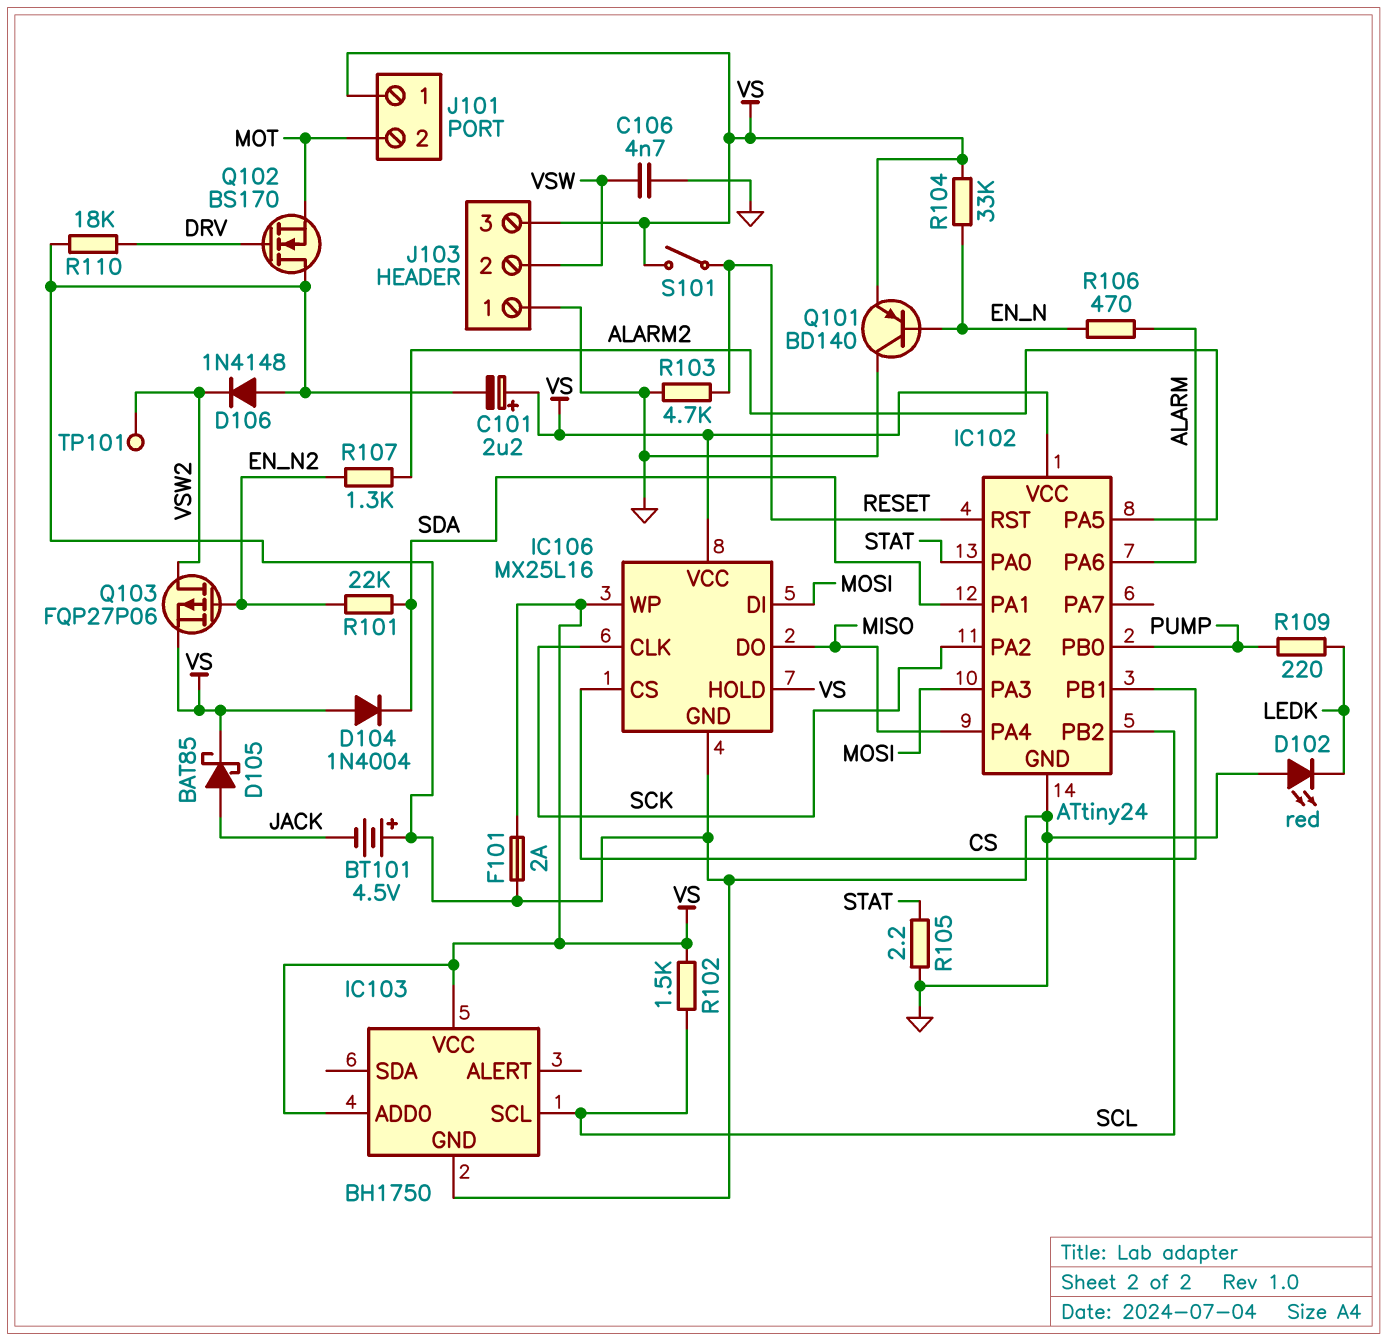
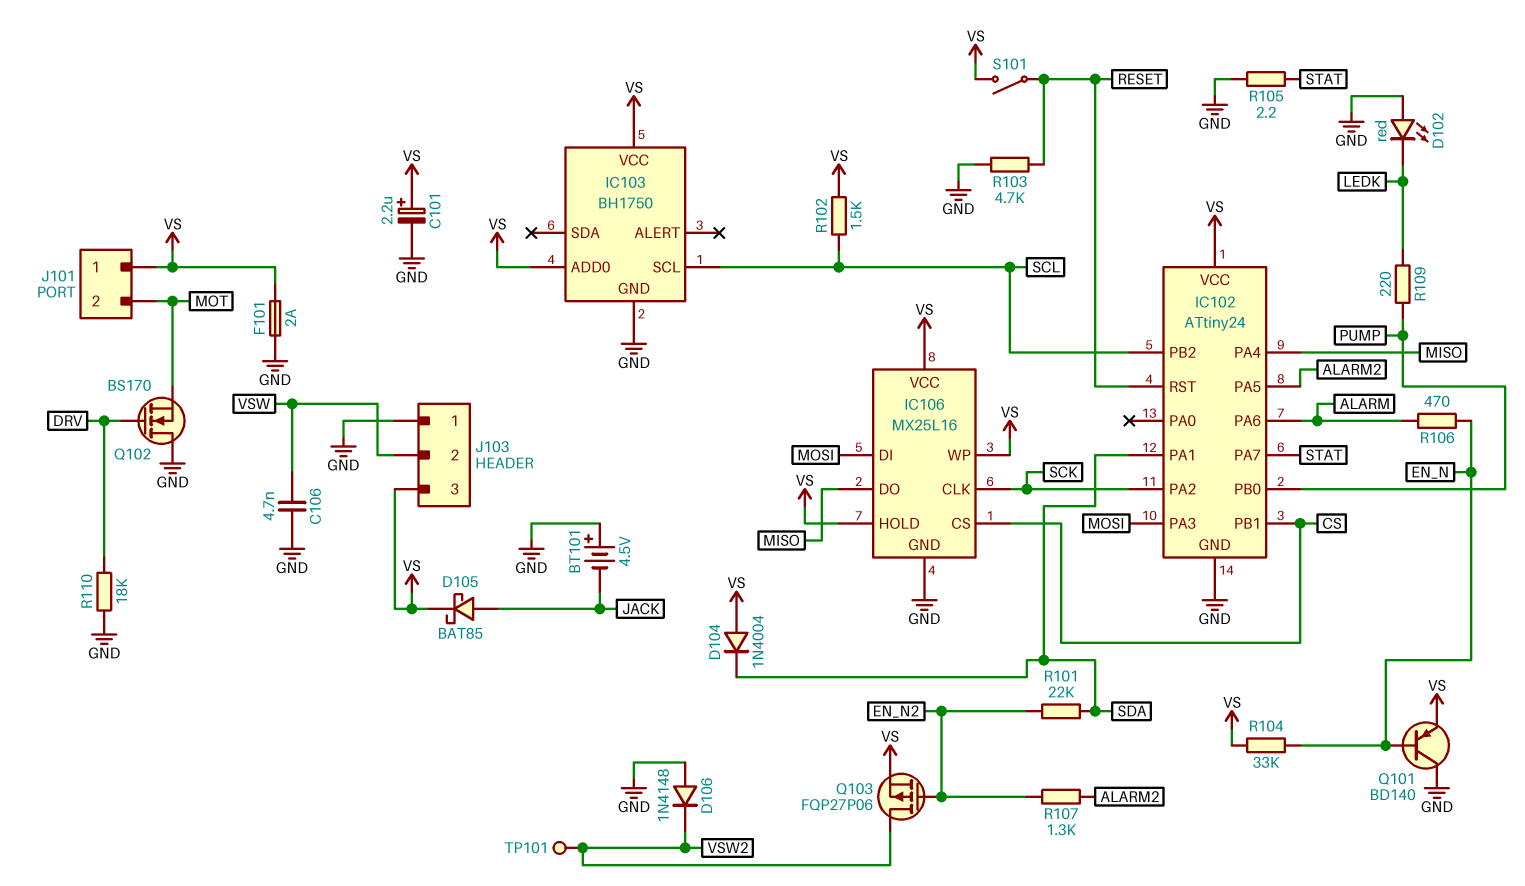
IC102 pin PA0: STAT -> none
IC102 pin PA7: none -> STAT

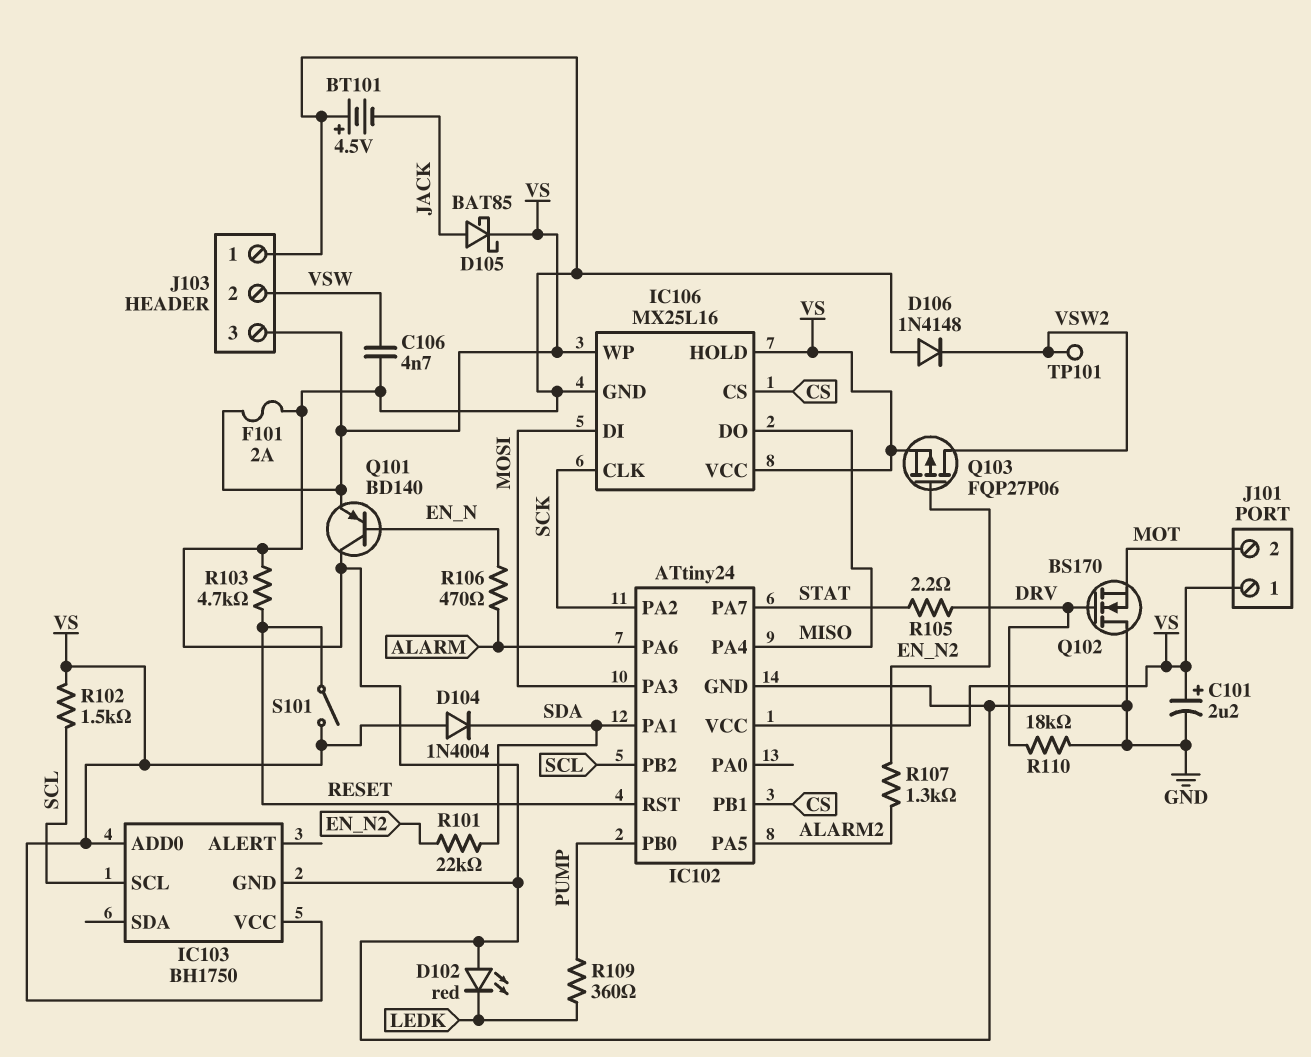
R104: 33k (EN_N, VS) -> none
R105: 2.2 (GND, STAT) -> 2.2 (DRV, STAT)
R109: 220 (LEDK, PUMP) -> 360 (LEDK, PUMP)

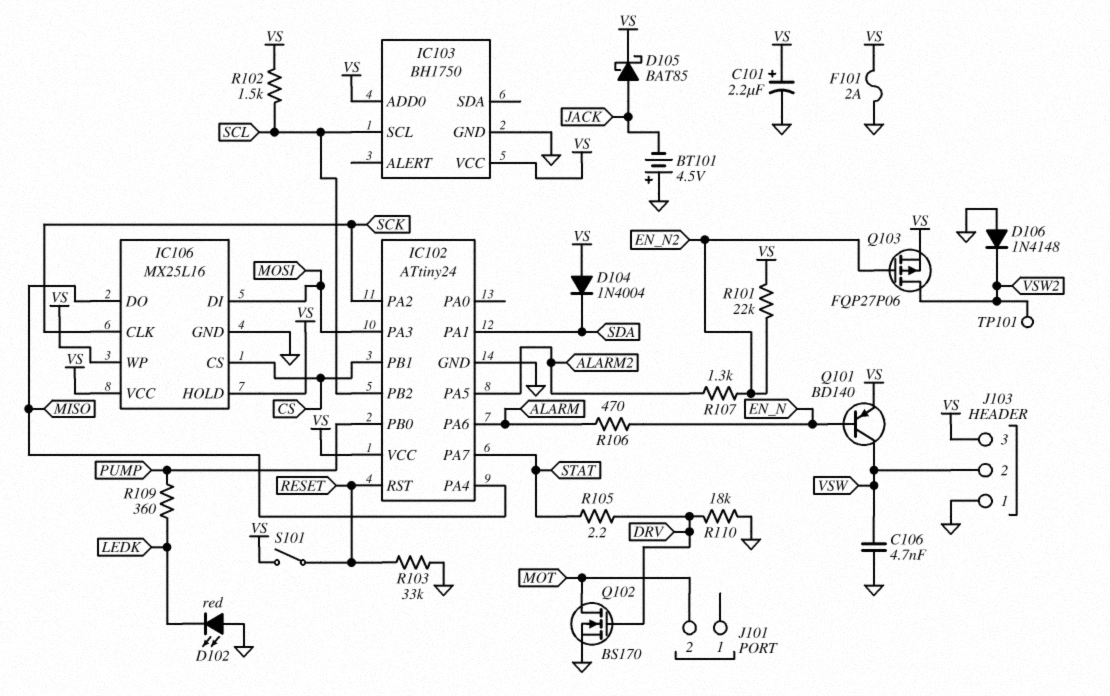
J101 pin 1: VS -> none
Q101: PNP BD140 (B EN_N, C GND, E VS) -> PNP BD140 (B EN_N, C VSW, E VS)
Q102: NMOS BS170 (G DRV, D GND, S MOT) -> NMOS BS170 (G DRV, D MOT, S GND)
R101: 22k (EN_N2, SDA) -> 22k (EN_N2, VS)
R103: 4.7k (GND, RESET) -> 33k (GND, RESET)

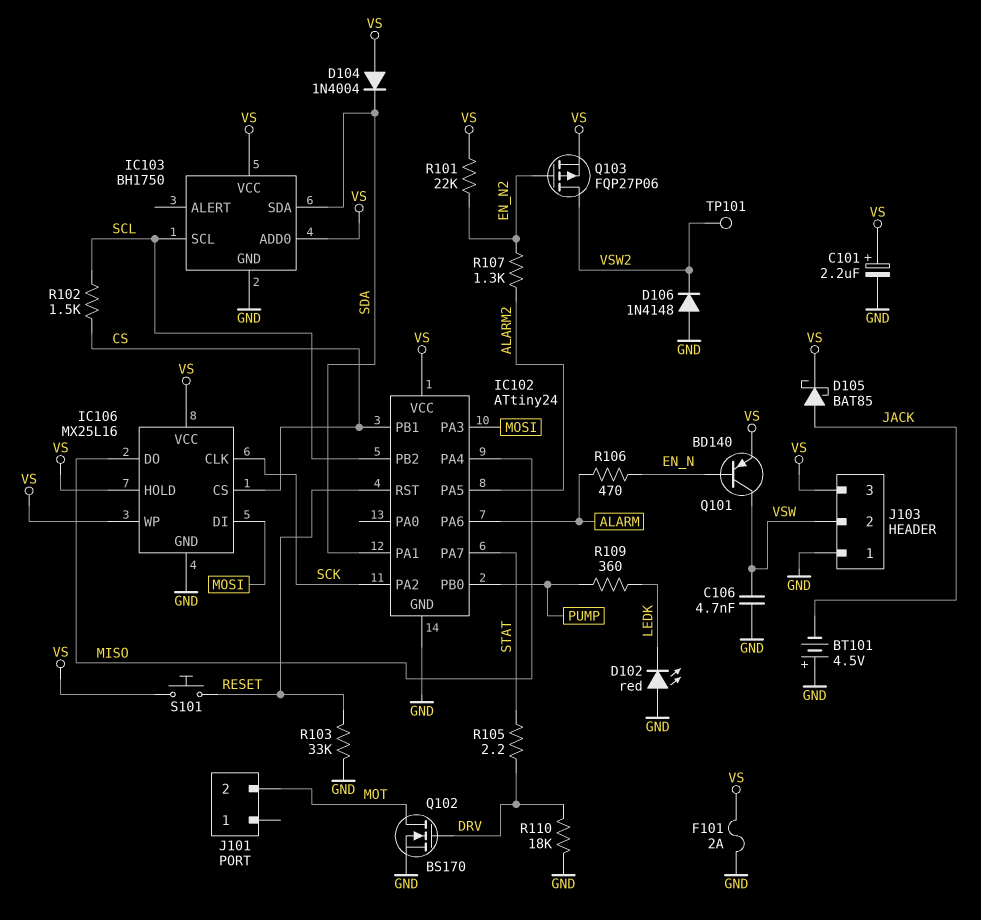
IC103 pin SDA: none -> SDA
R102: 1.5k (SCL, VS) -> 1.5k (CS, SCL)
S101: switch (RESET, VS) -> button (RESET, VS)

